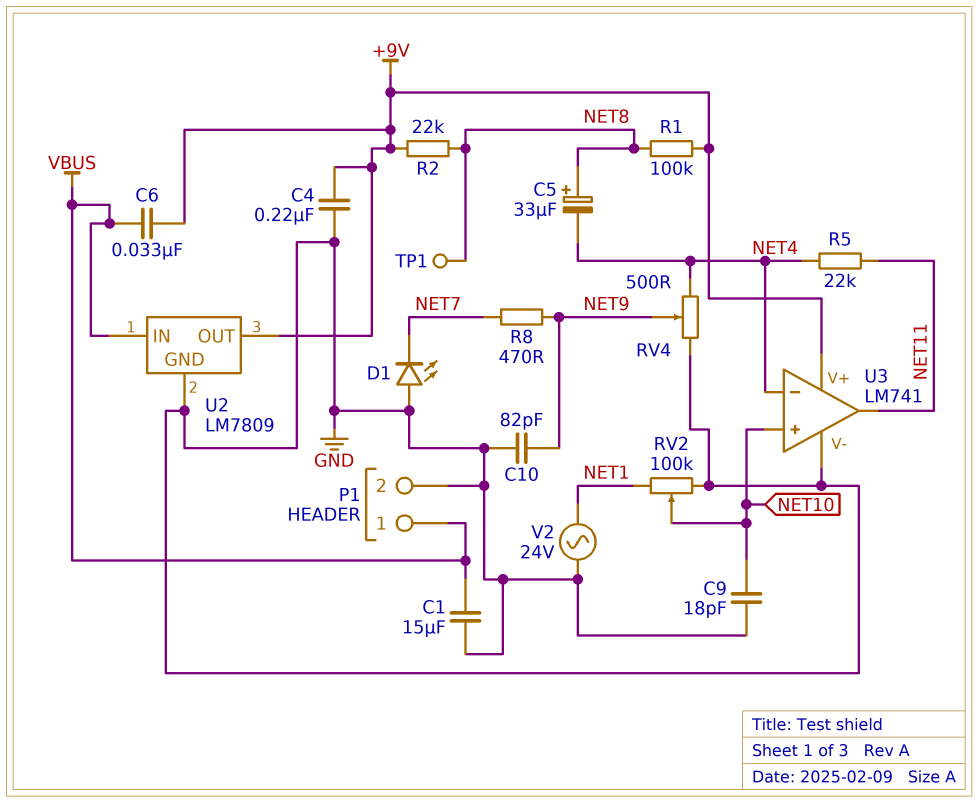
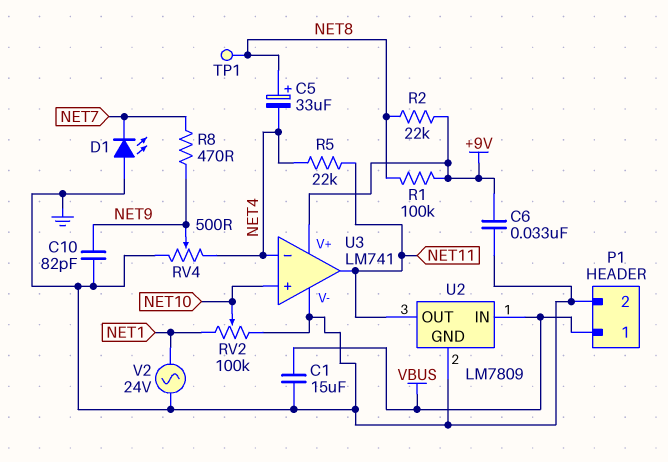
C4: 220nF (+9V, GND) -> none
C6: 33nF (+9V, VBUS) -> 33nF (+9V, GND)
C9: 18pF (GND, NET10) -> none
U2 pin OUT: +9V -> NET11

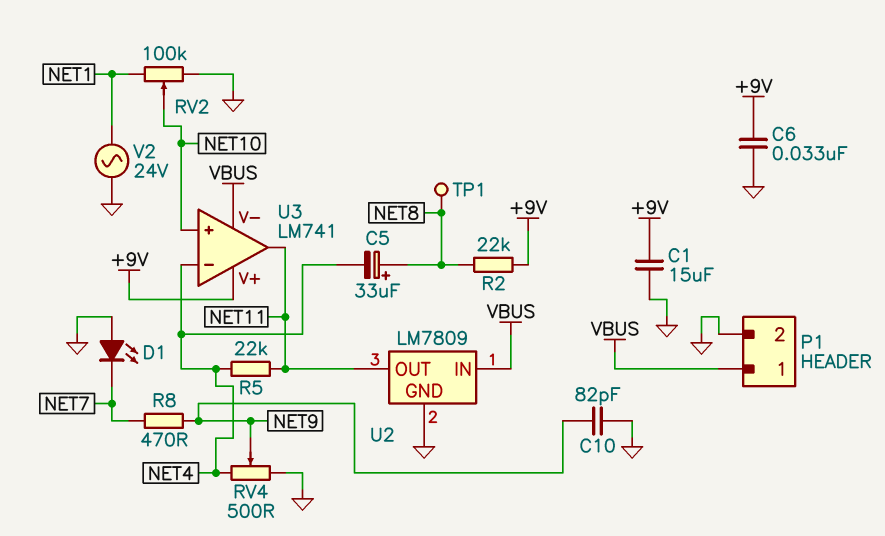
C1: 15uF (GND, VBUS) -> 15uF (+9V, GND)
R1: 100k (+9V, NET8) -> none
U3 pin V-: GND -> VBUS

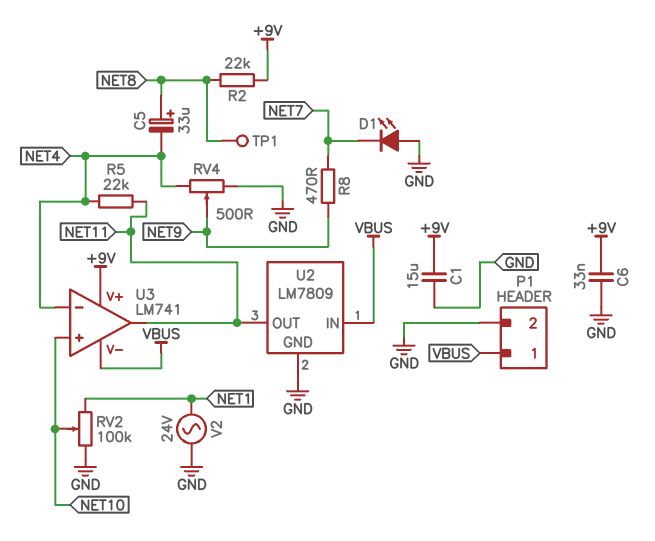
C10: 82pF (GND, NET9) -> none

